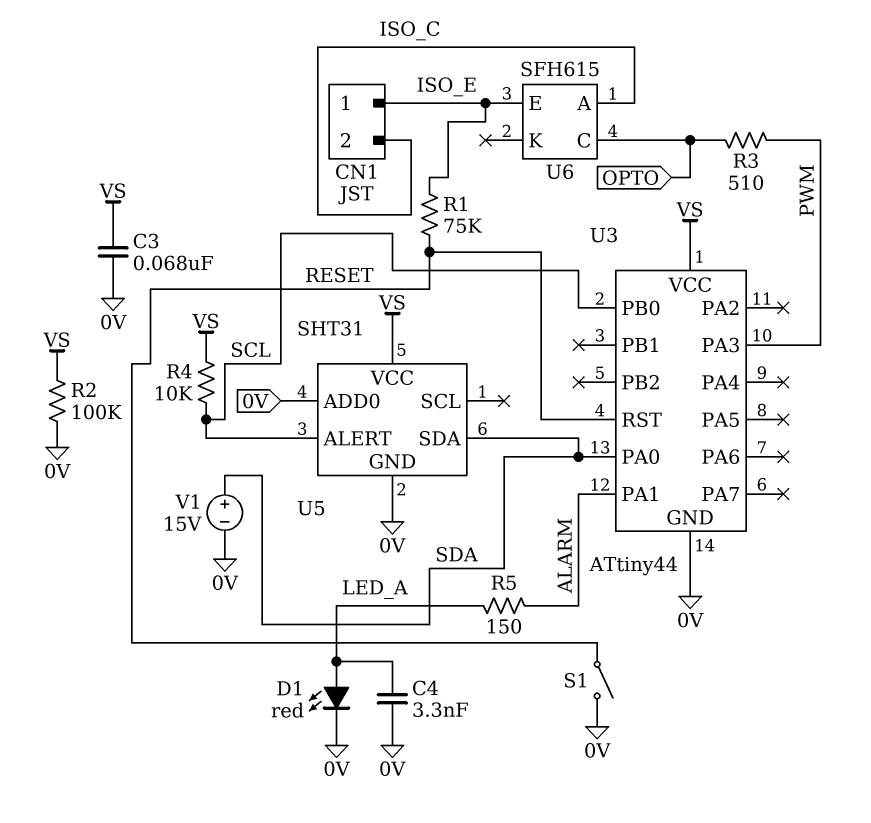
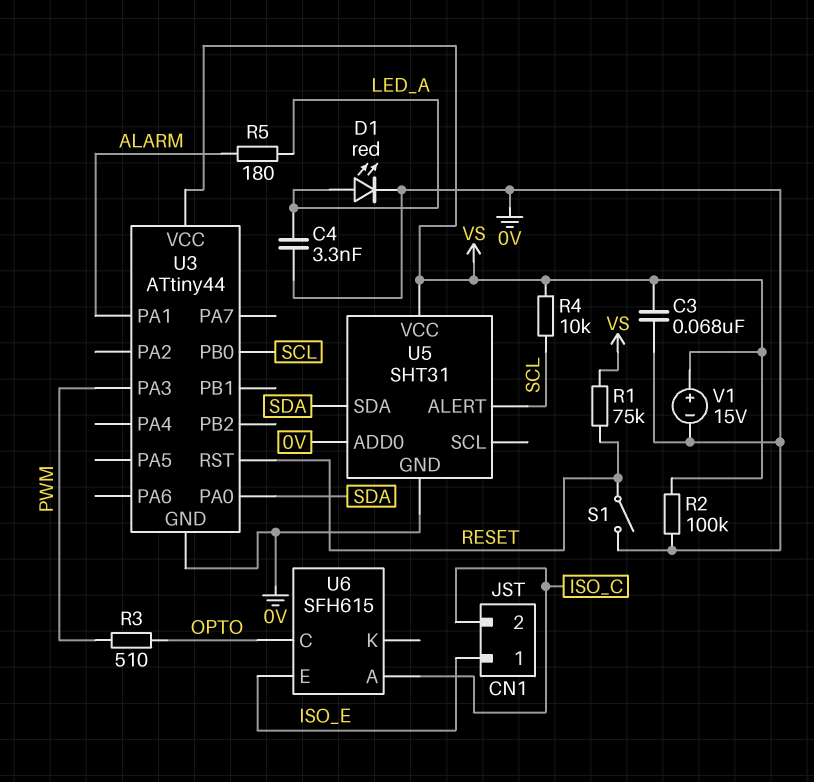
R1: 75k (ISO_E, RESET) -> 75k (RESET, VS)
R5: 150 (ALARM, LED_A) -> 180 (ALARM, LED_A)
V1: 15V (plus SDA, minus 0V) -> 15V (plus VS, minus 0V)

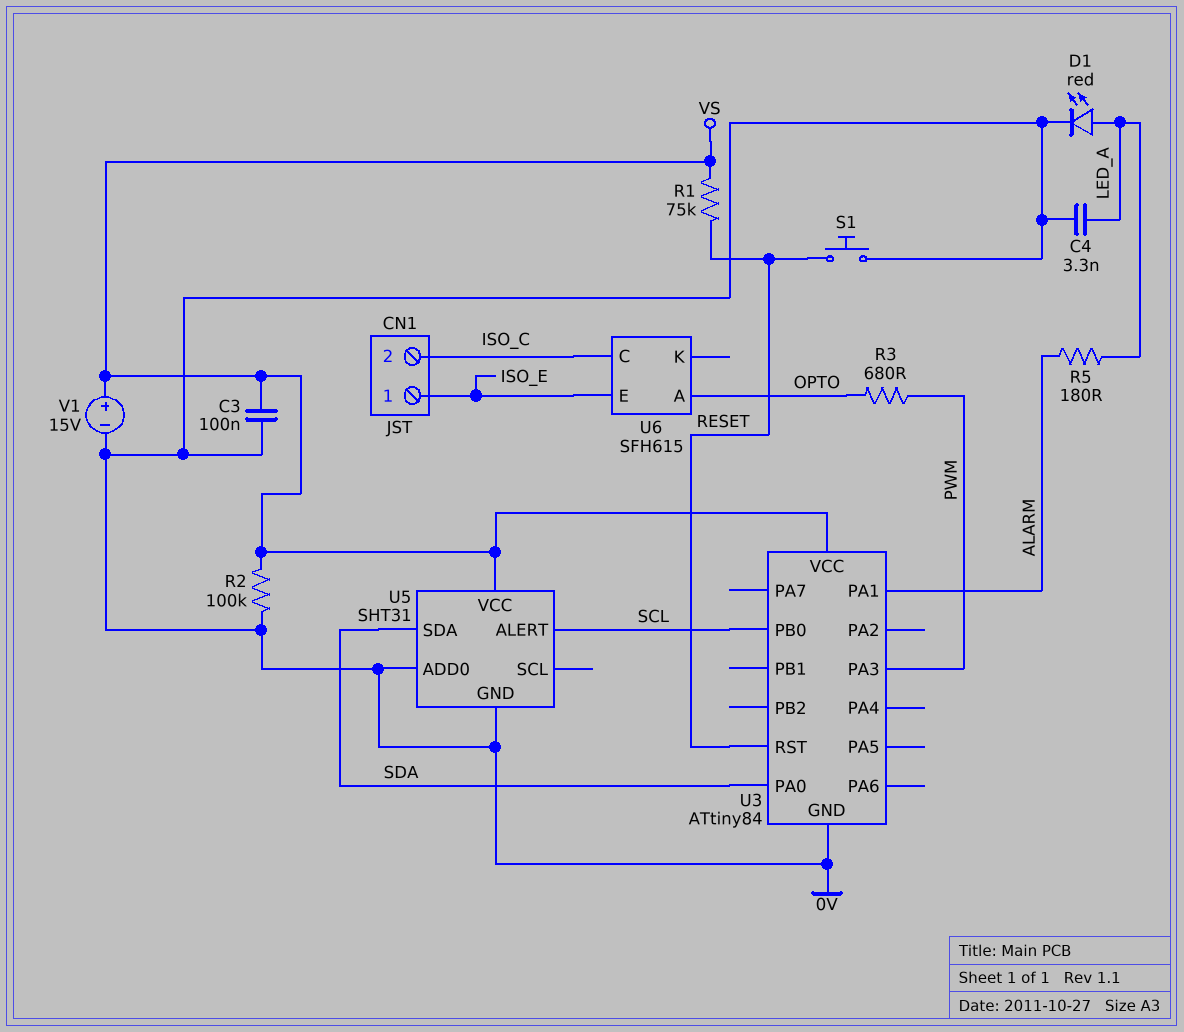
C3: 68nF (0V, VS) -> 100nF (0V, VS)
R3: 510 (OPTO, PWM) -> 680 (OPTO, PWM)
R4: 10k (SCL, VS) -> none
S1: switch (0V, RESET) -> button (0V, RESET)
U3: ATtiny44 -> ATtiny84
U6 pin A: ISO_C -> OPTO
U6 pin C: OPTO -> ISO_C

